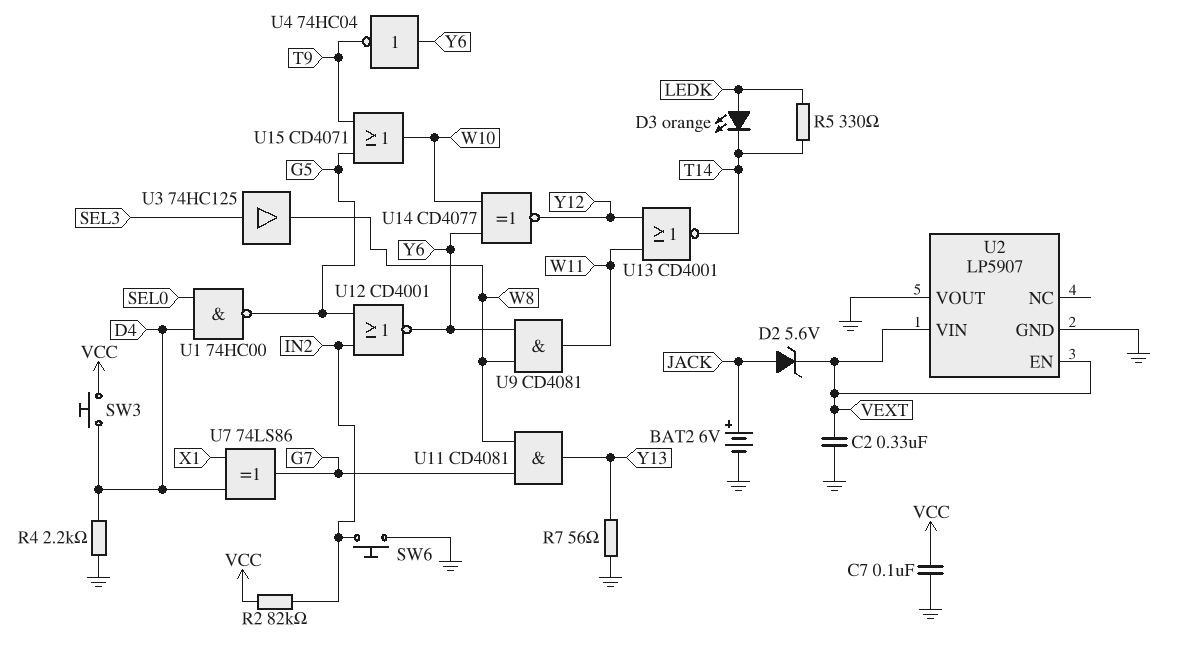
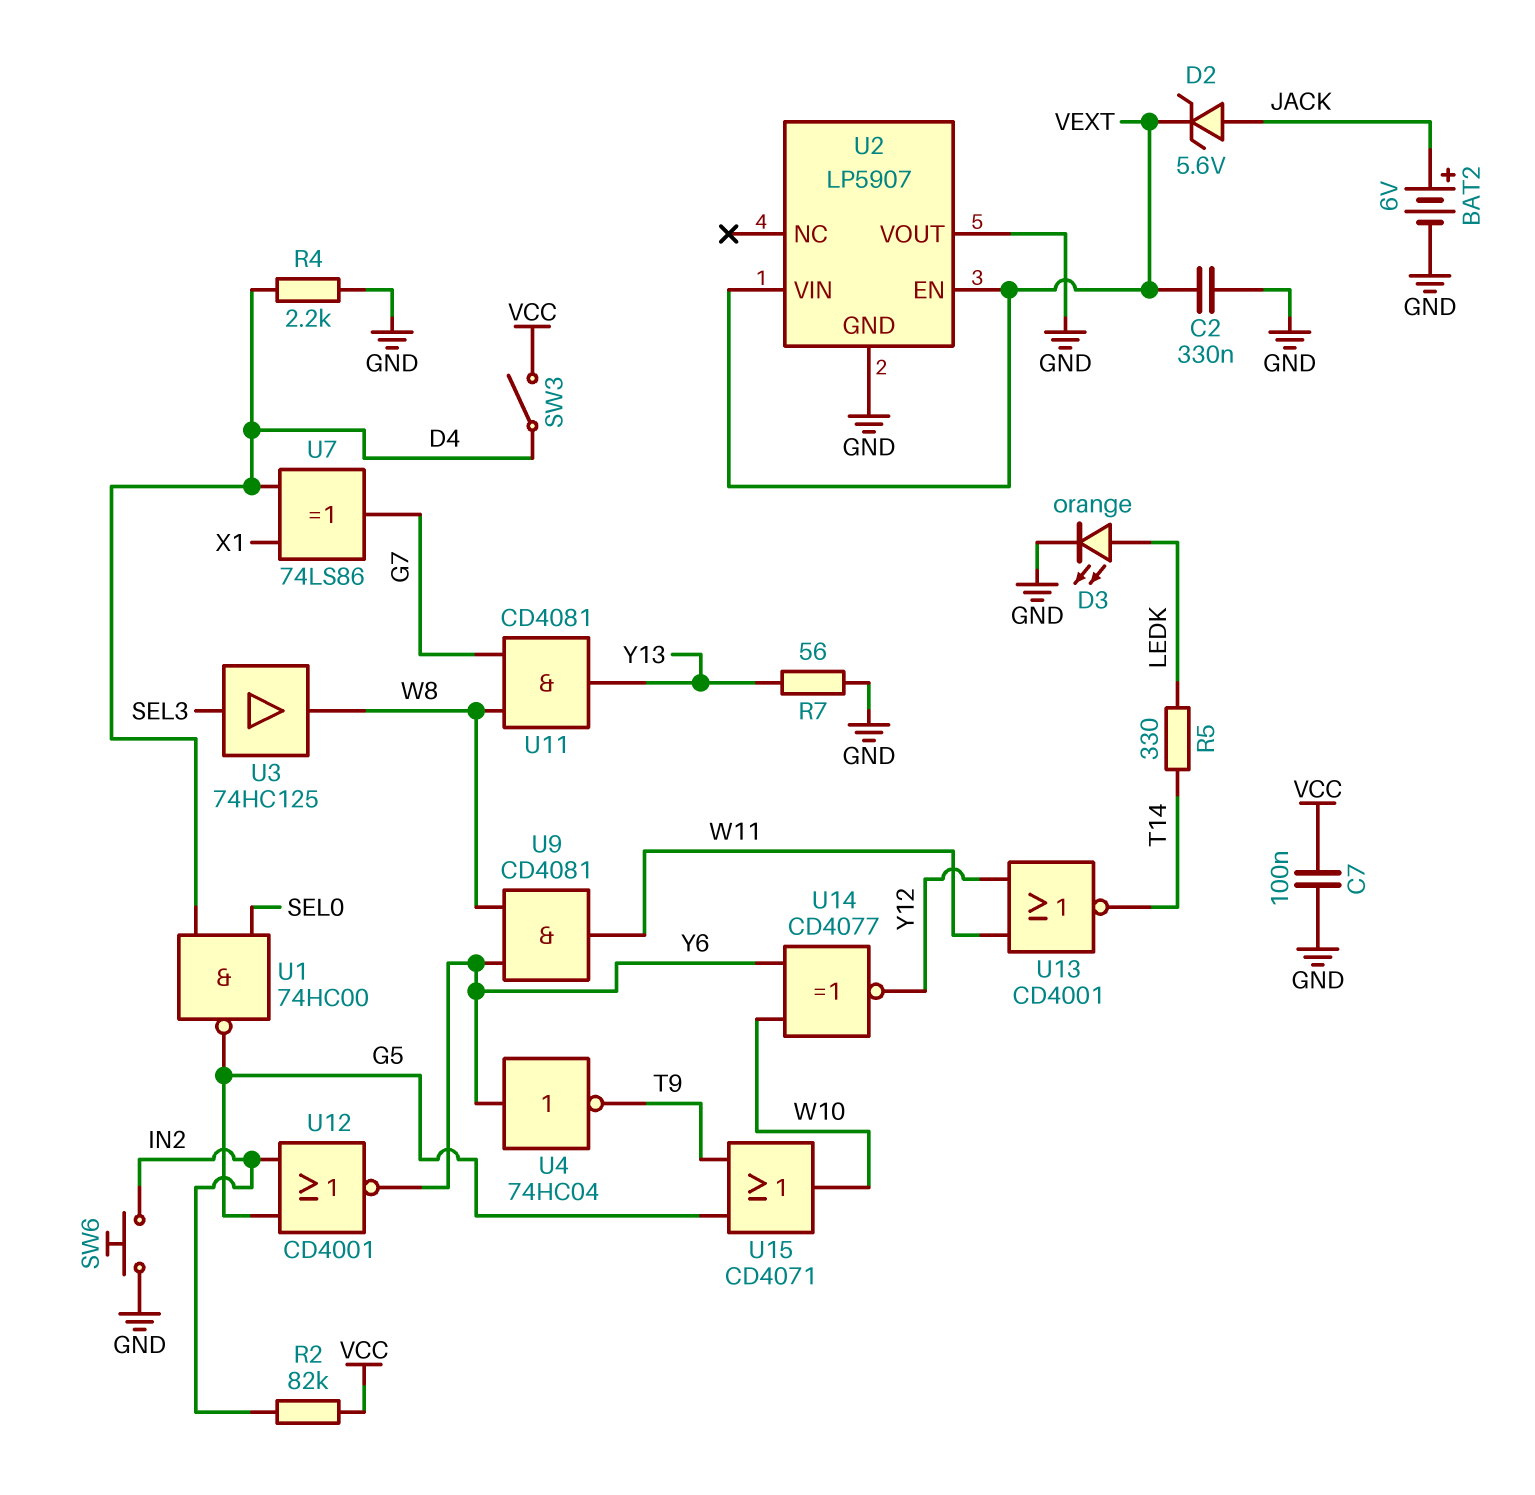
D3: LED orange (A LEDK, K T14) -> LED orange (A LEDK, K GND)
SW3: button (D4, VCC) -> switch (D4, VCC)

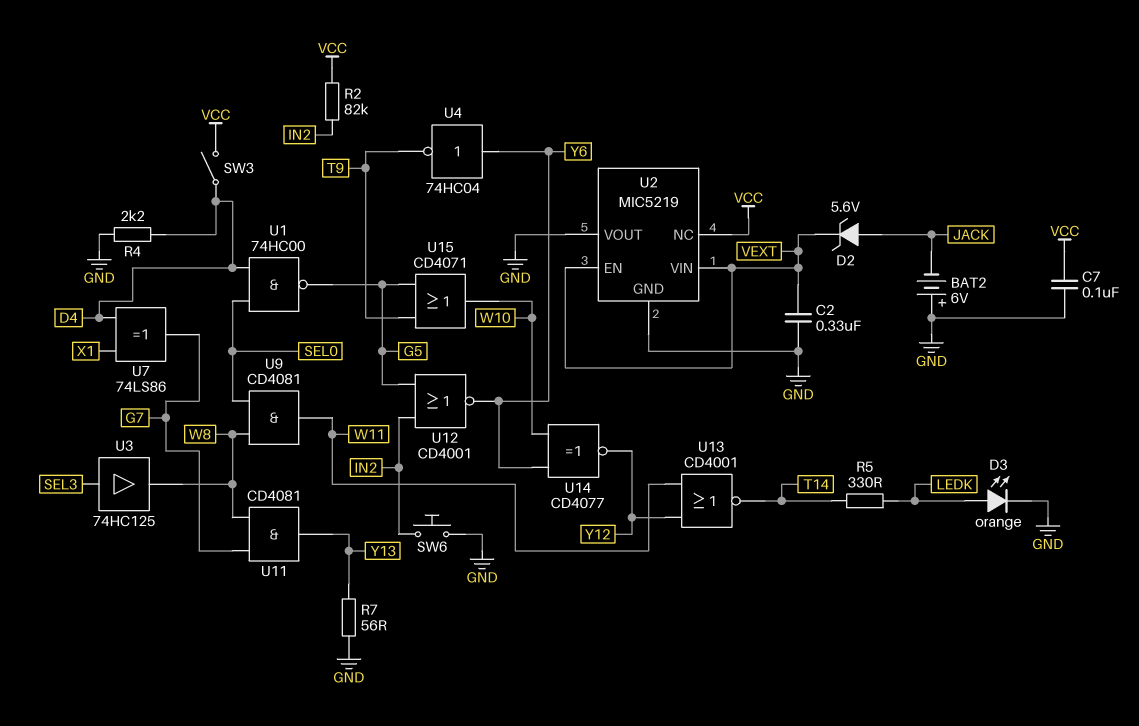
BAT2: 6V (plus JACK, minus GND) -> 6V (plus GND, minus JACK)
U2: LP5907 -> MIC5219
U2 pin NC: none -> VCC
U9: AND CD4081 (in W8, in Y6, out W11) -> AND CD4081 (in SEL0, in W8, out W11)

